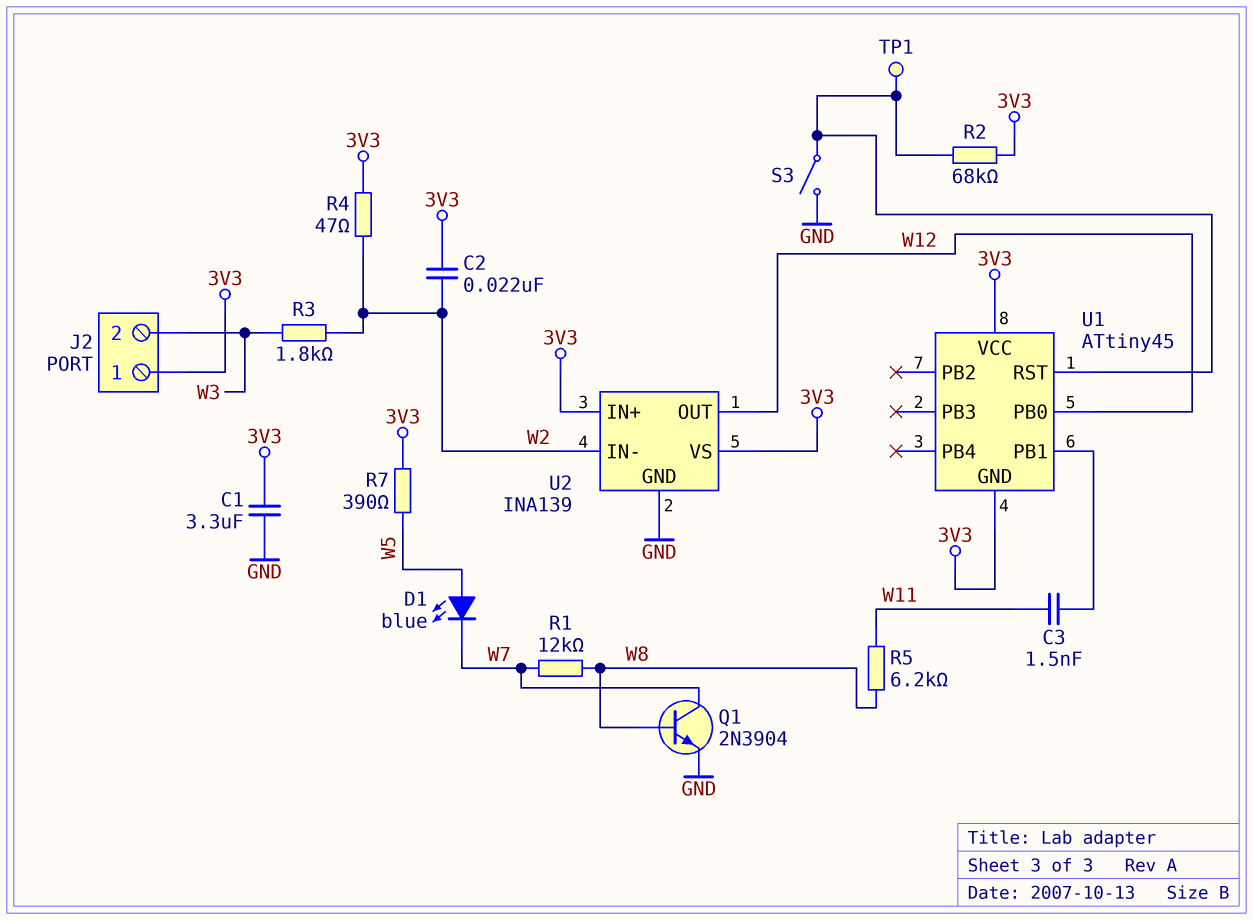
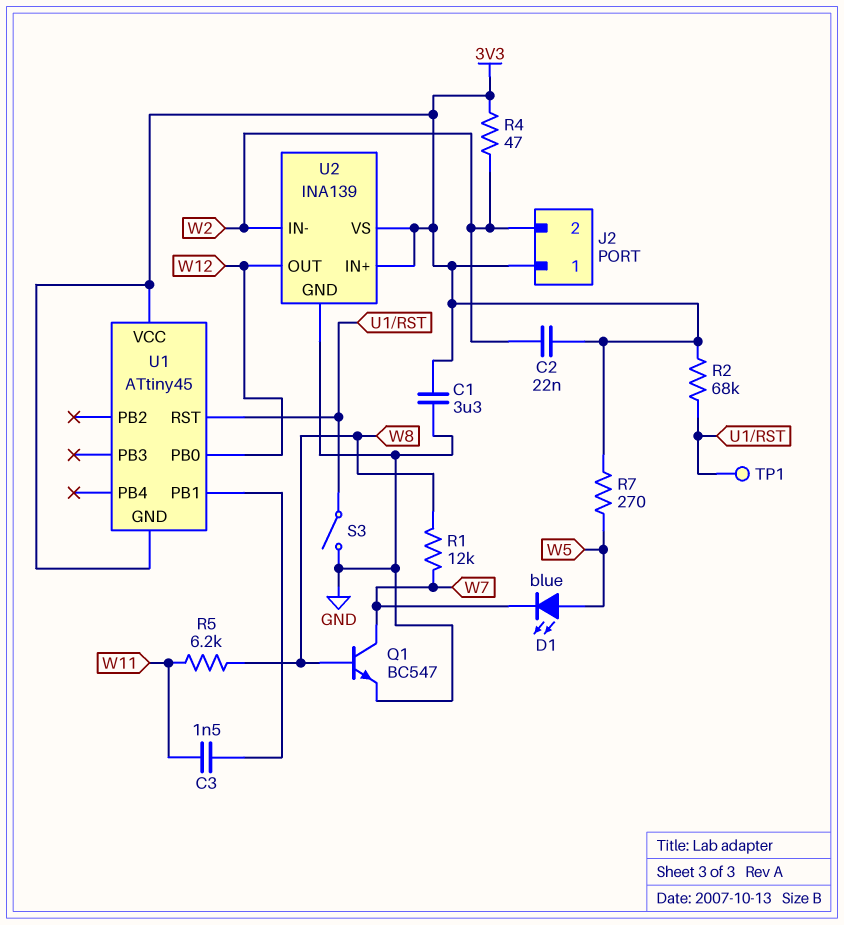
J2 pin 2: W3 -> W2
Q1: NPN 2N3904 (B W8, C W7, E GND) -> NPN BC547 (B W8, C W7, E GND)
R3: 1.8k (W2, W3) -> none
R7: 390 (3V3, W5) -> 270 (3V3, W5)

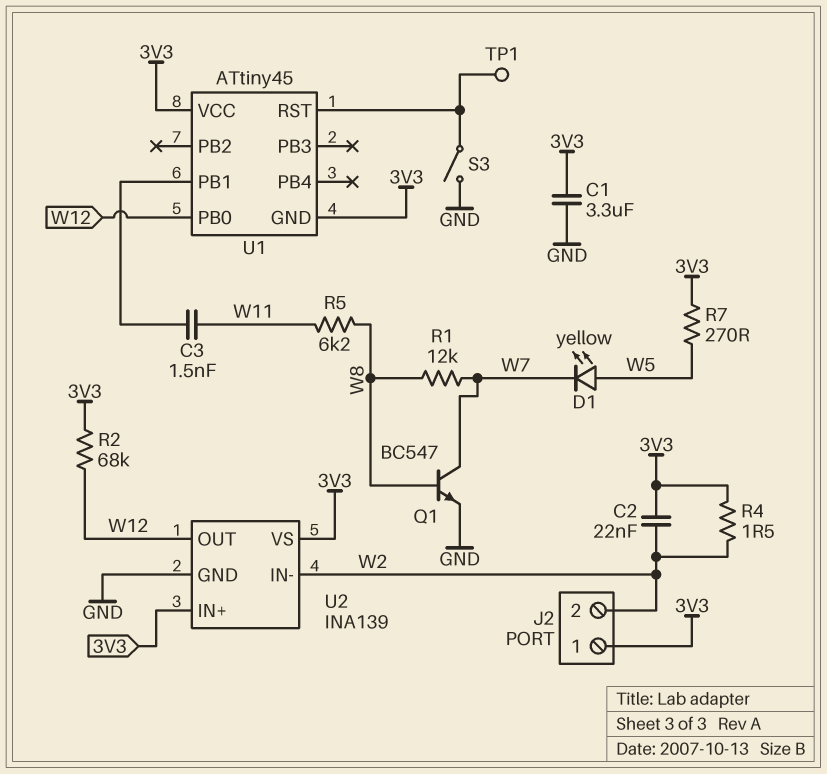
D1: LED blue (A W5, K W7) -> LED yellow (A W5, K W7)
R2: 68k (3V3, U1/RST) -> 68k (3V3, W12)
R4: 47 (3V3, W2) -> 1.5 (3V3, W2)

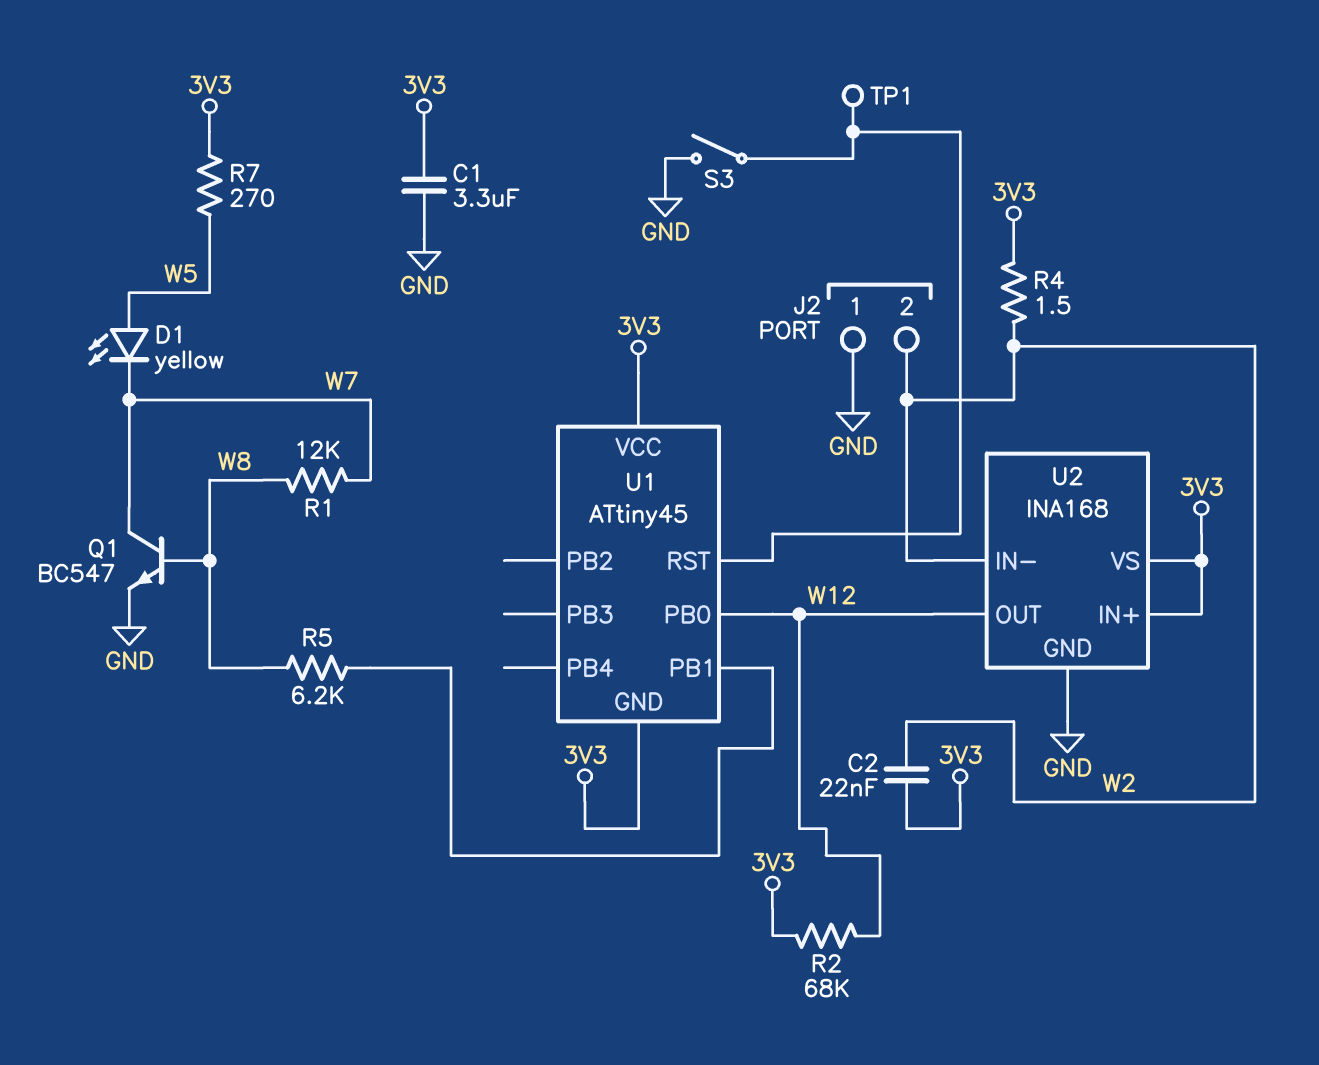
C3: 1.5nF (U1/PB1, W11) -> none
J2 pin 1: 3V3 -> GND
R5: 6.2k (W8, W11) -> 6.2k (U1/PB1, W8)
U2: INA139 -> INA168

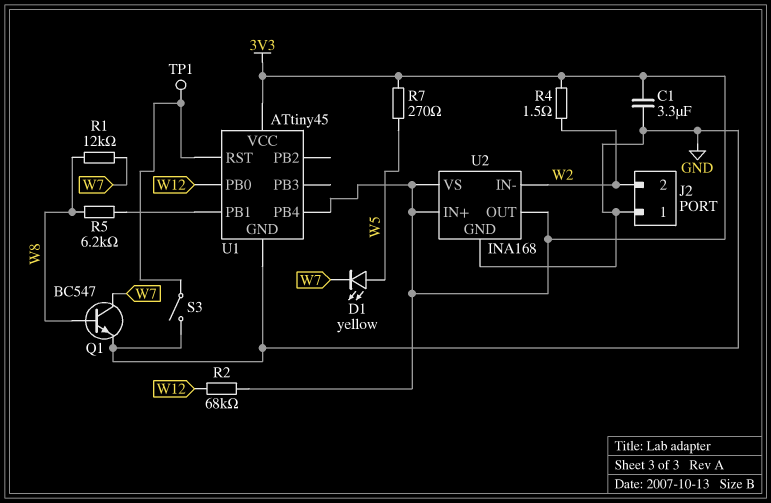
C2: 22nF (3V3, W2) -> none
U1 pin GND: 3V3 -> GND
U1 pin PB4: none -> 3V3
U2 pin OUT: W12 -> 3V3

